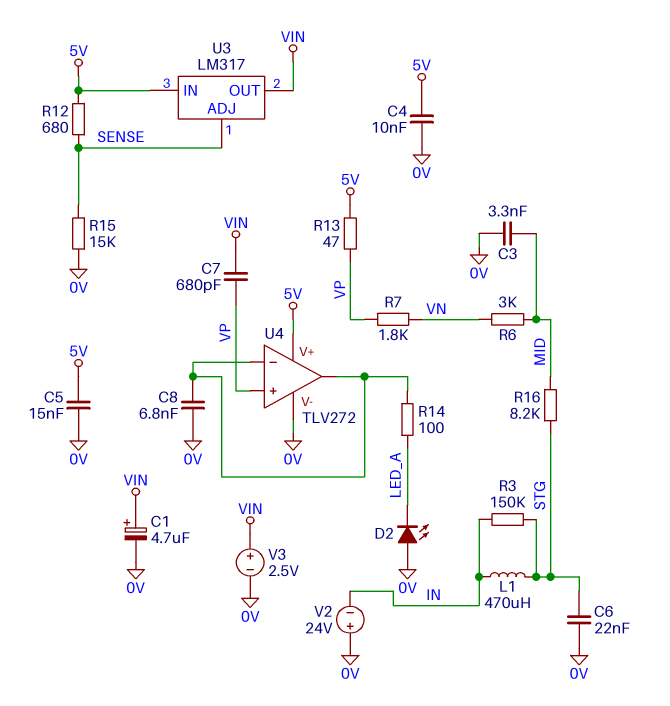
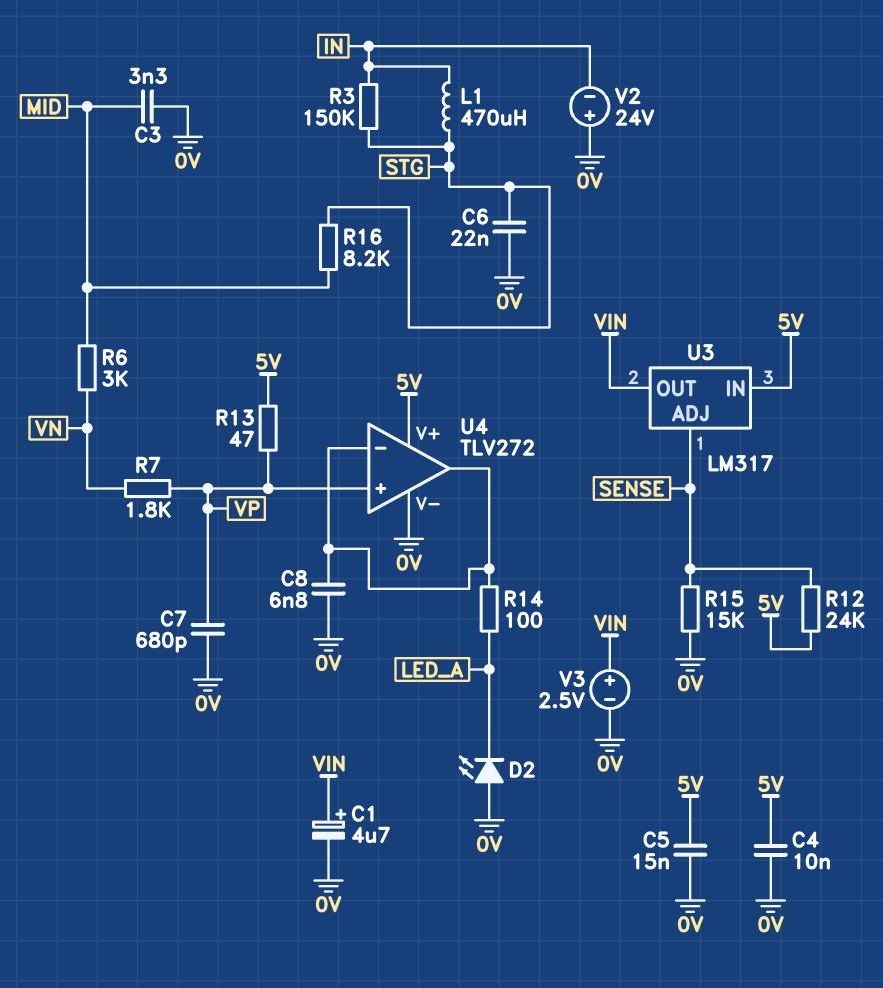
C7: 680pF (VIN, VP) -> 680pF (0V, VP)
R12: 680 (5V, SENSE) -> 24k (5V, SENSE)

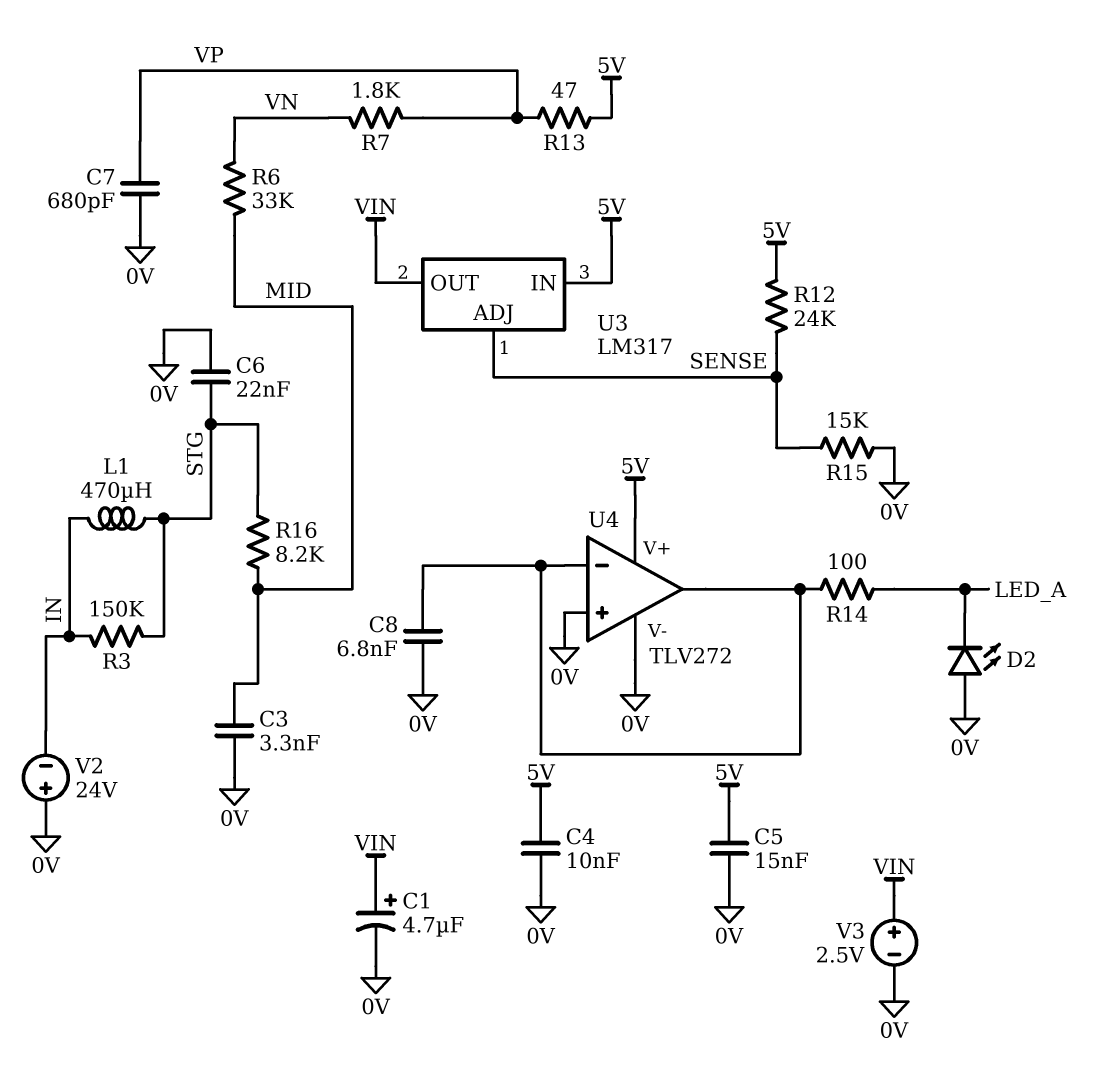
R6: 3k (MID, VN) -> 33k (MID, VN)
U4 pin in+: VP -> 0V

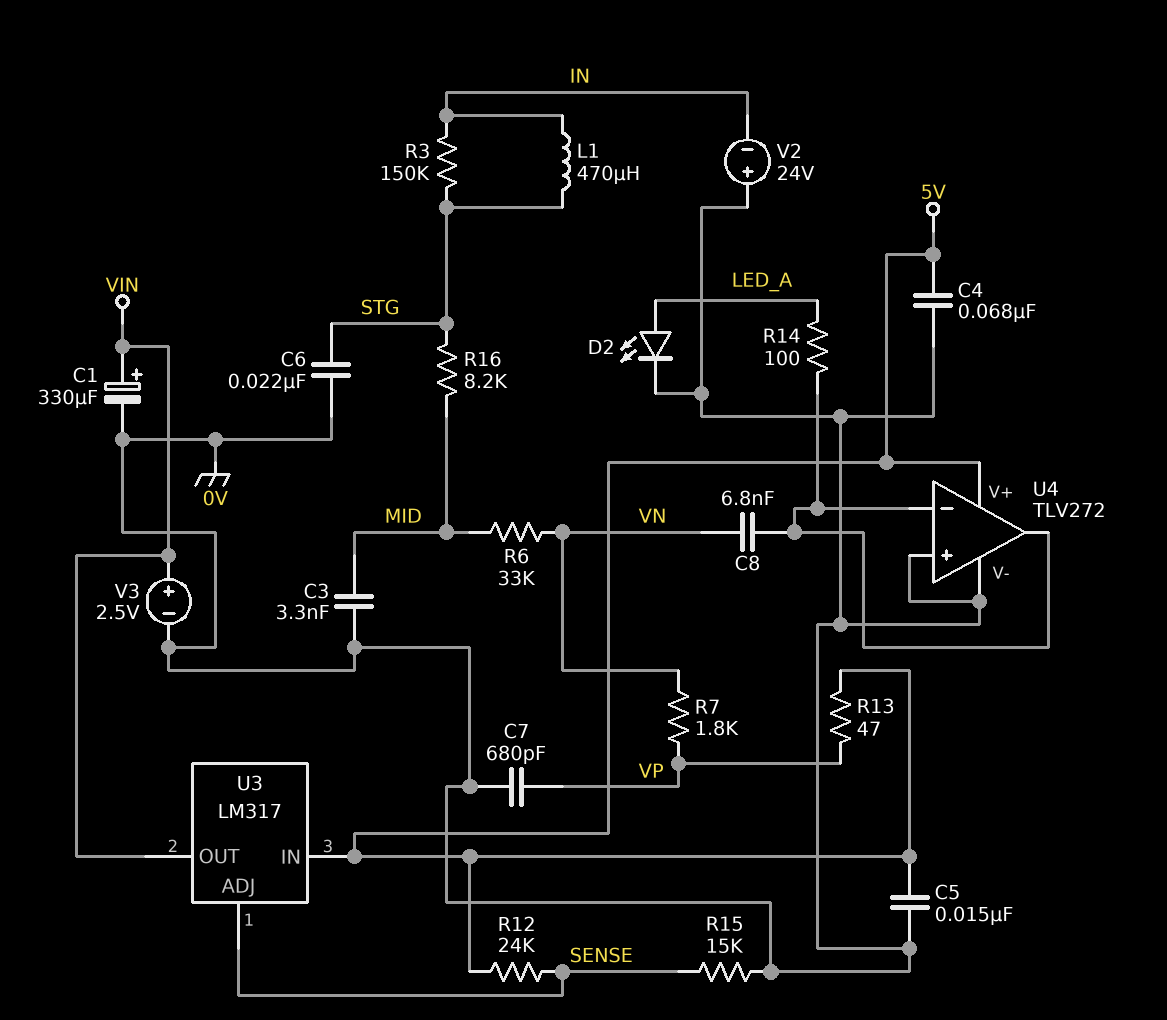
C1: 4.7uF (plus VIN, minus 0V) -> 330uF (plus VIN, minus 0V)
C4: 10nF (0V, 5V) -> 68nF (0V, 5V)
C8: 6.8nF (0V, U4/in-) -> 6.8nF (U4/in-, VN)
D2: LED (A 0V, K LED_A) -> LED (A LED_A, K 0V)

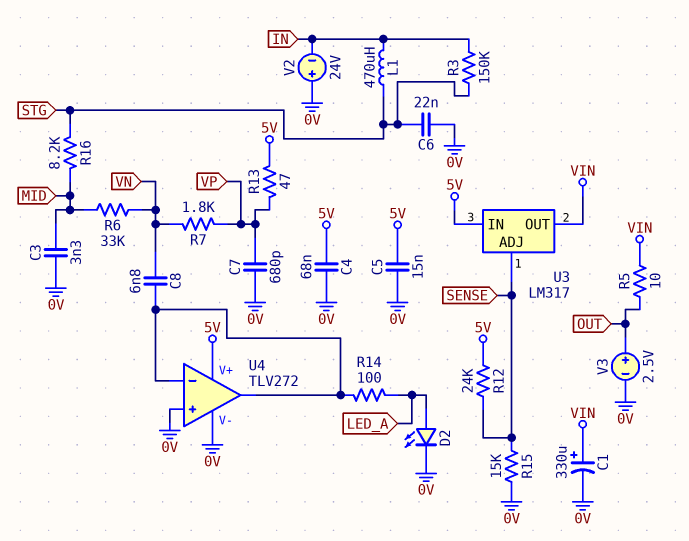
R5: none -> 10 (OUT, VIN)
V3: 2.5V (plus VIN, minus 0V) -> 2.5V (plus OUT, minus 0V)

